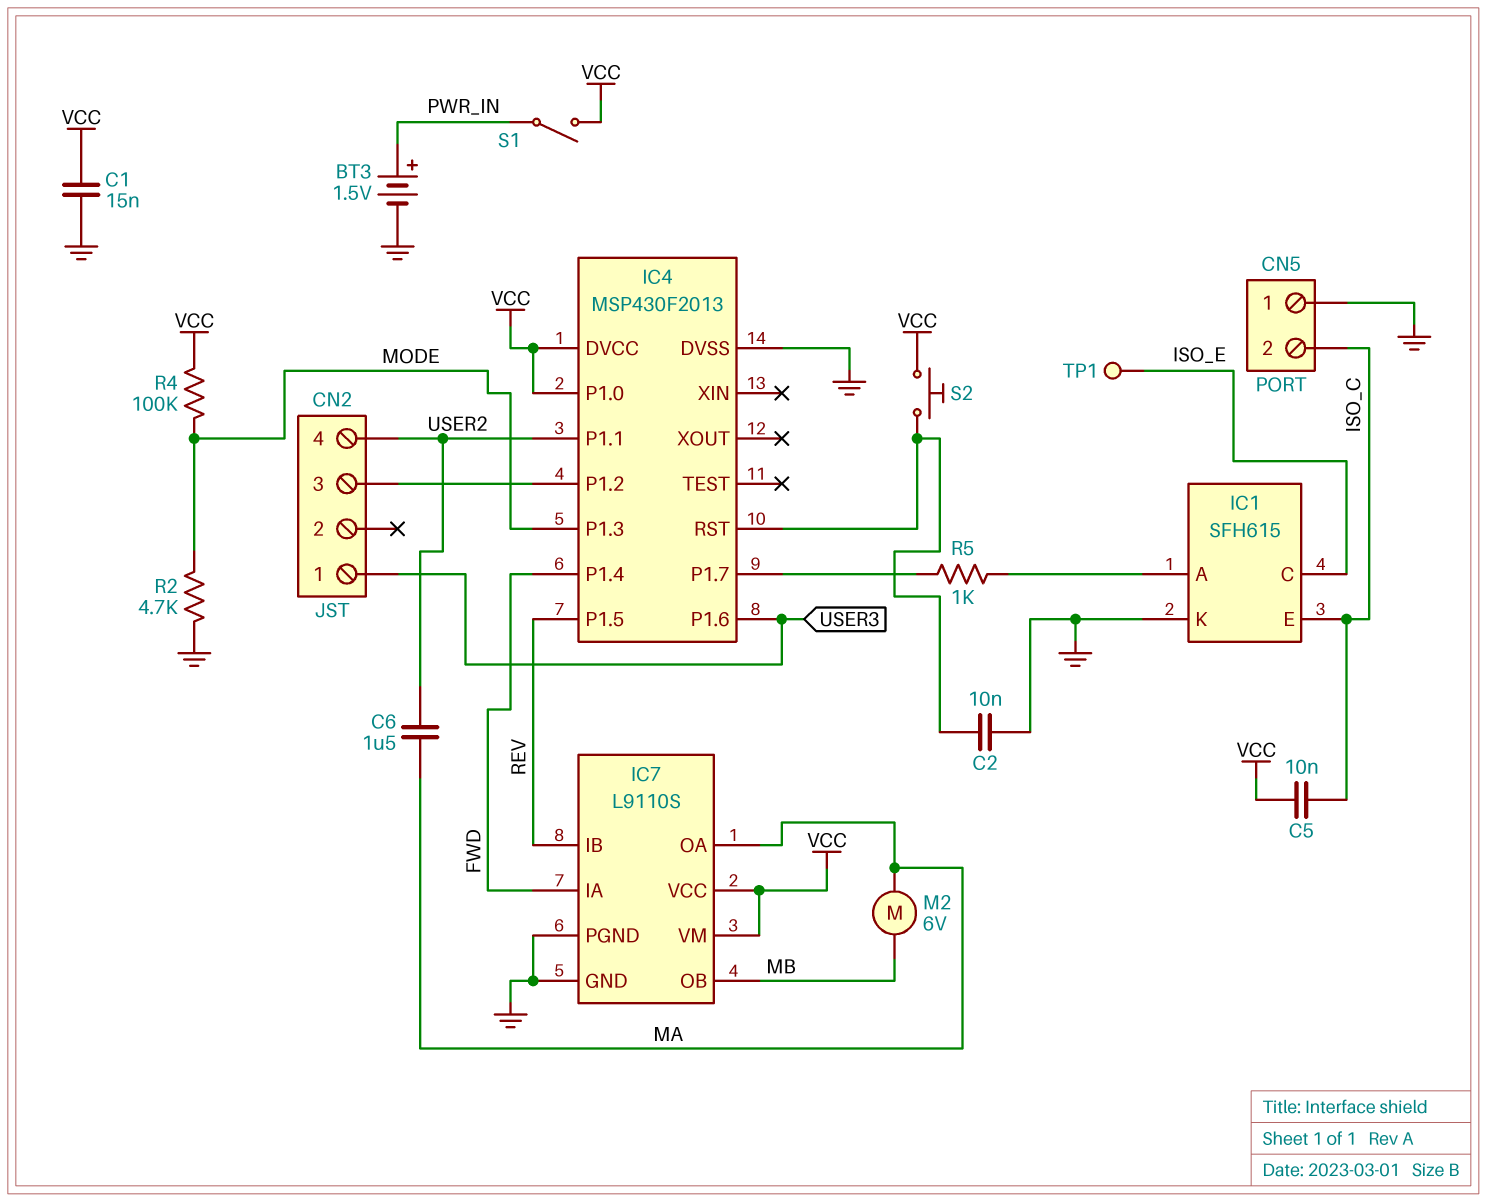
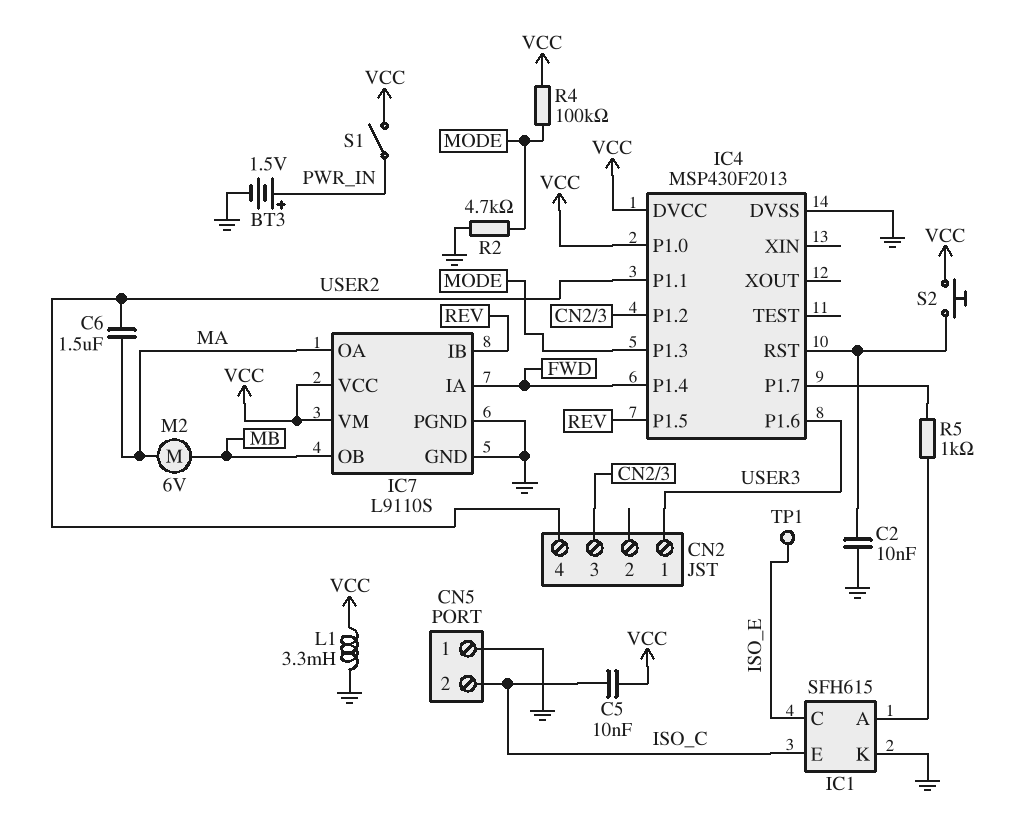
C1: 15nF (GND, VCC) -> none
L1: none -> 3.3mH (GND, VCC)

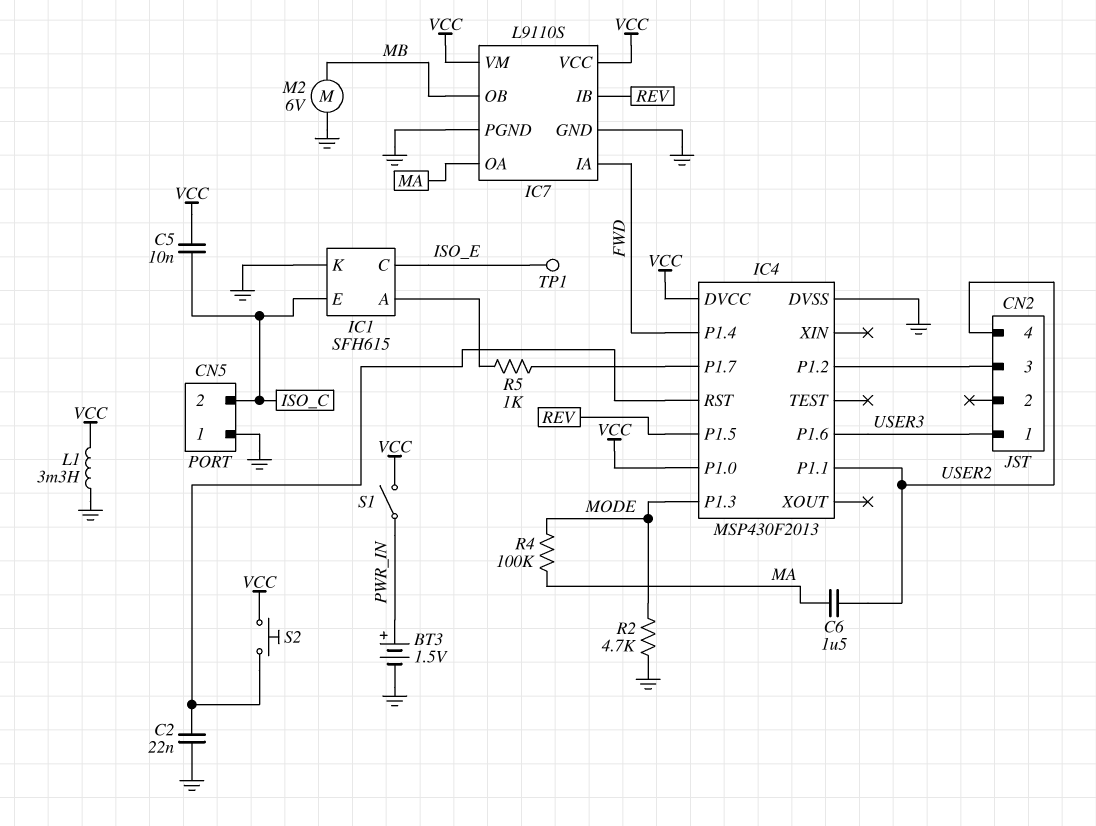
C2: 10nF (GND, IC4/RST) -> 22nF (GND, IC4/RST)
M2: motor 6V (MA, MB) -> motor 6V (GND, MB)
R4: 100k (MODE, VCC) -> 100k (MA, MODE)

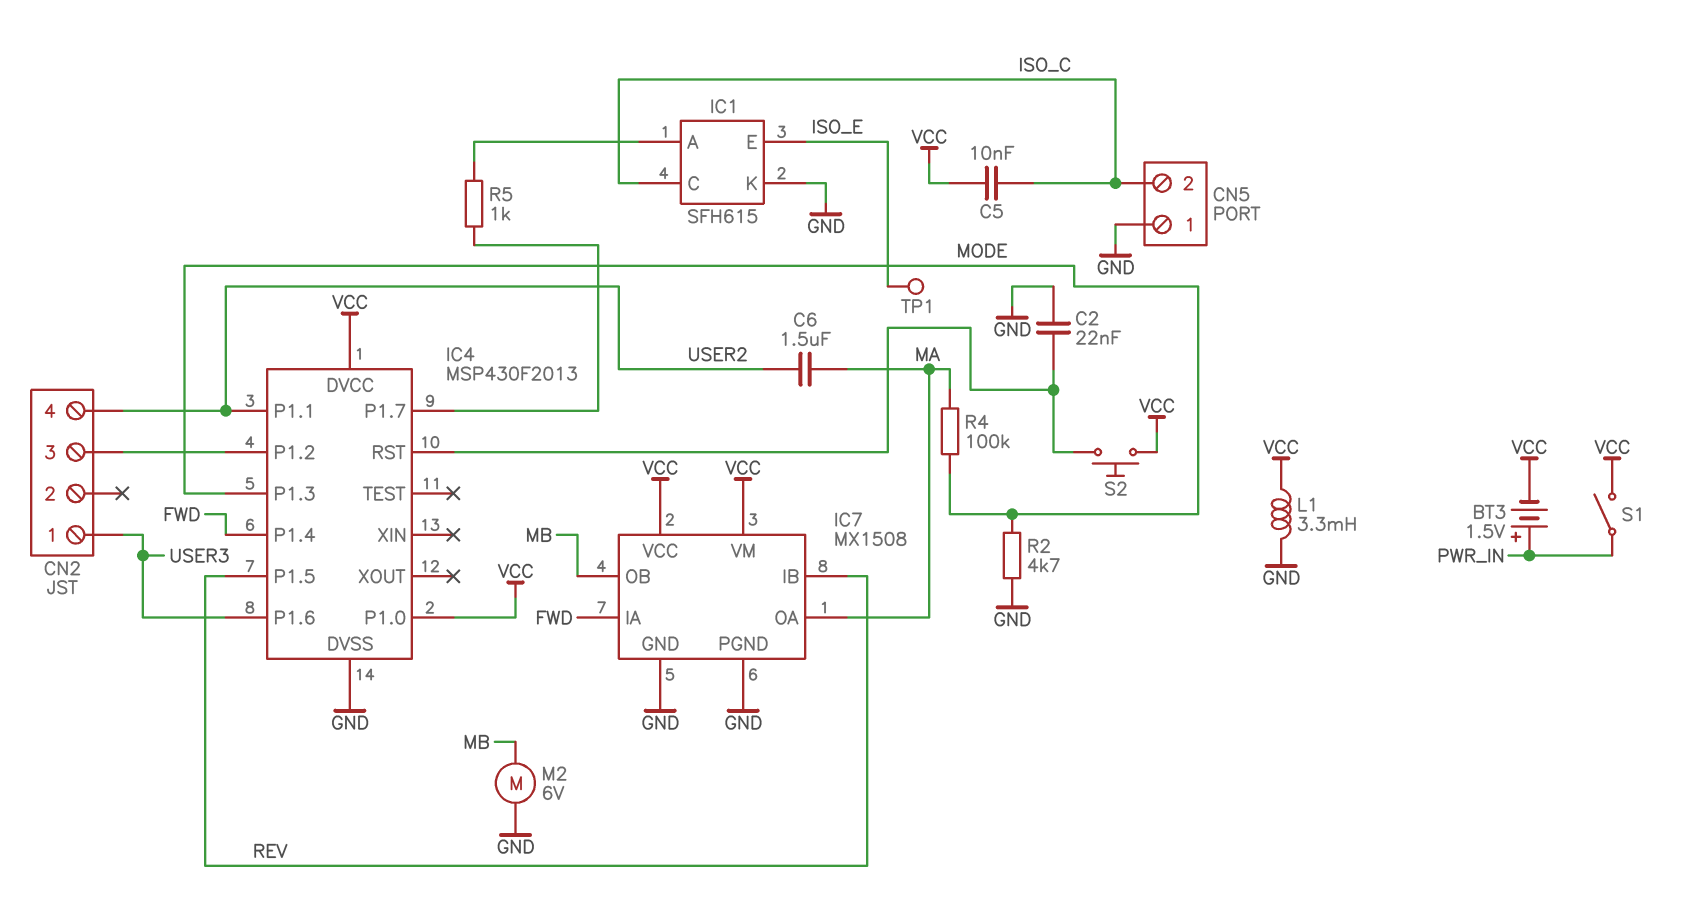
BT3: 1.5V (plus PWR_IN, minus GND) -> 1.5V (plus PWR_IN, minus VCC)
IC1 pin C: ISO_E -> ISO_C
IC1 pin E: ISO_C -> ISO_E
IC7: L9110S -> MX1508

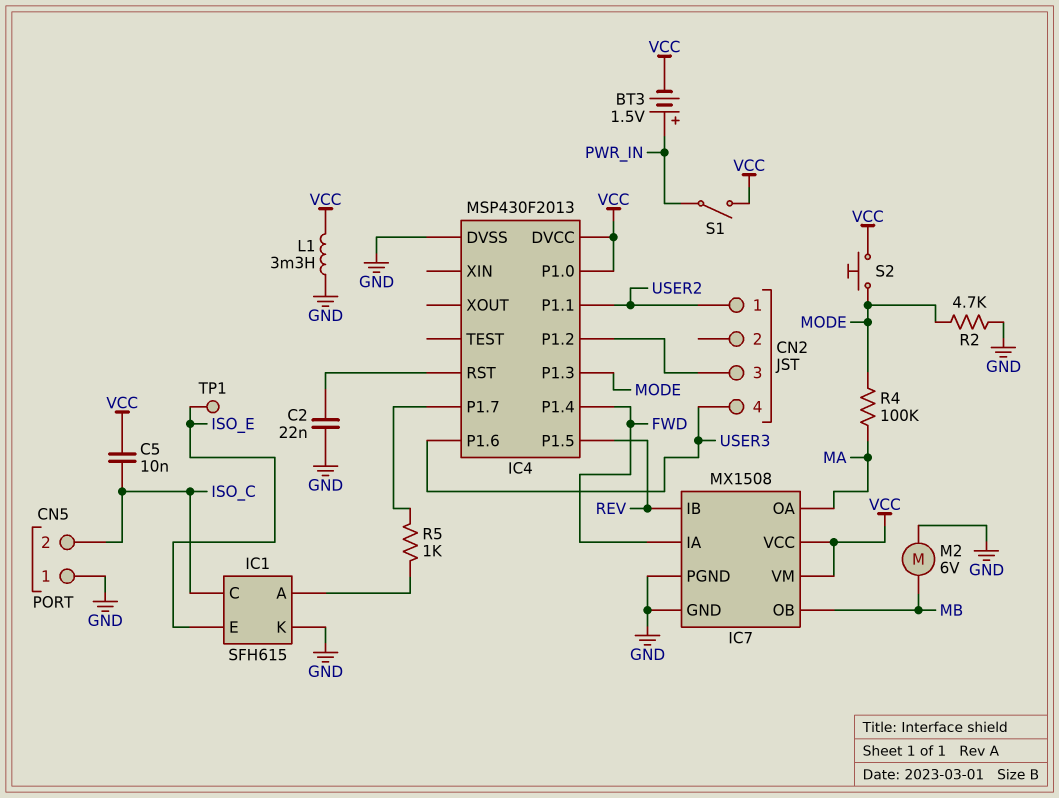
C6: 1.5uF (MA, USER2) -> none
CN2 pin 1: USER3 -> USER2
CN2 pin 4: USER2 -> USER3
S2: button (IC4/RST, VCC) -> button (MODE, VCC)

